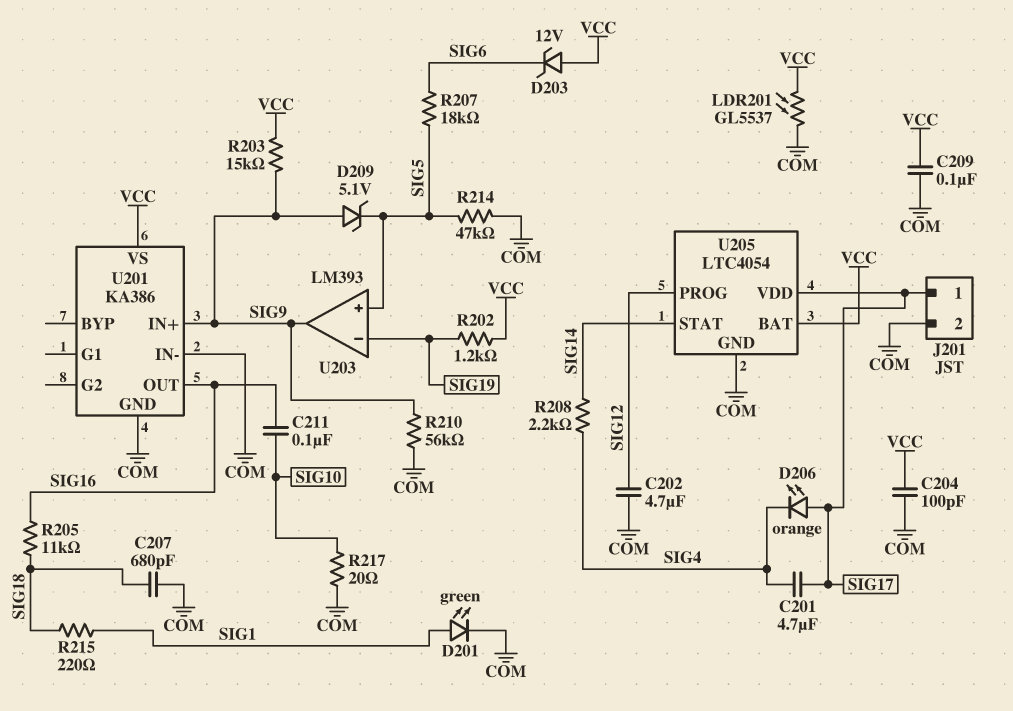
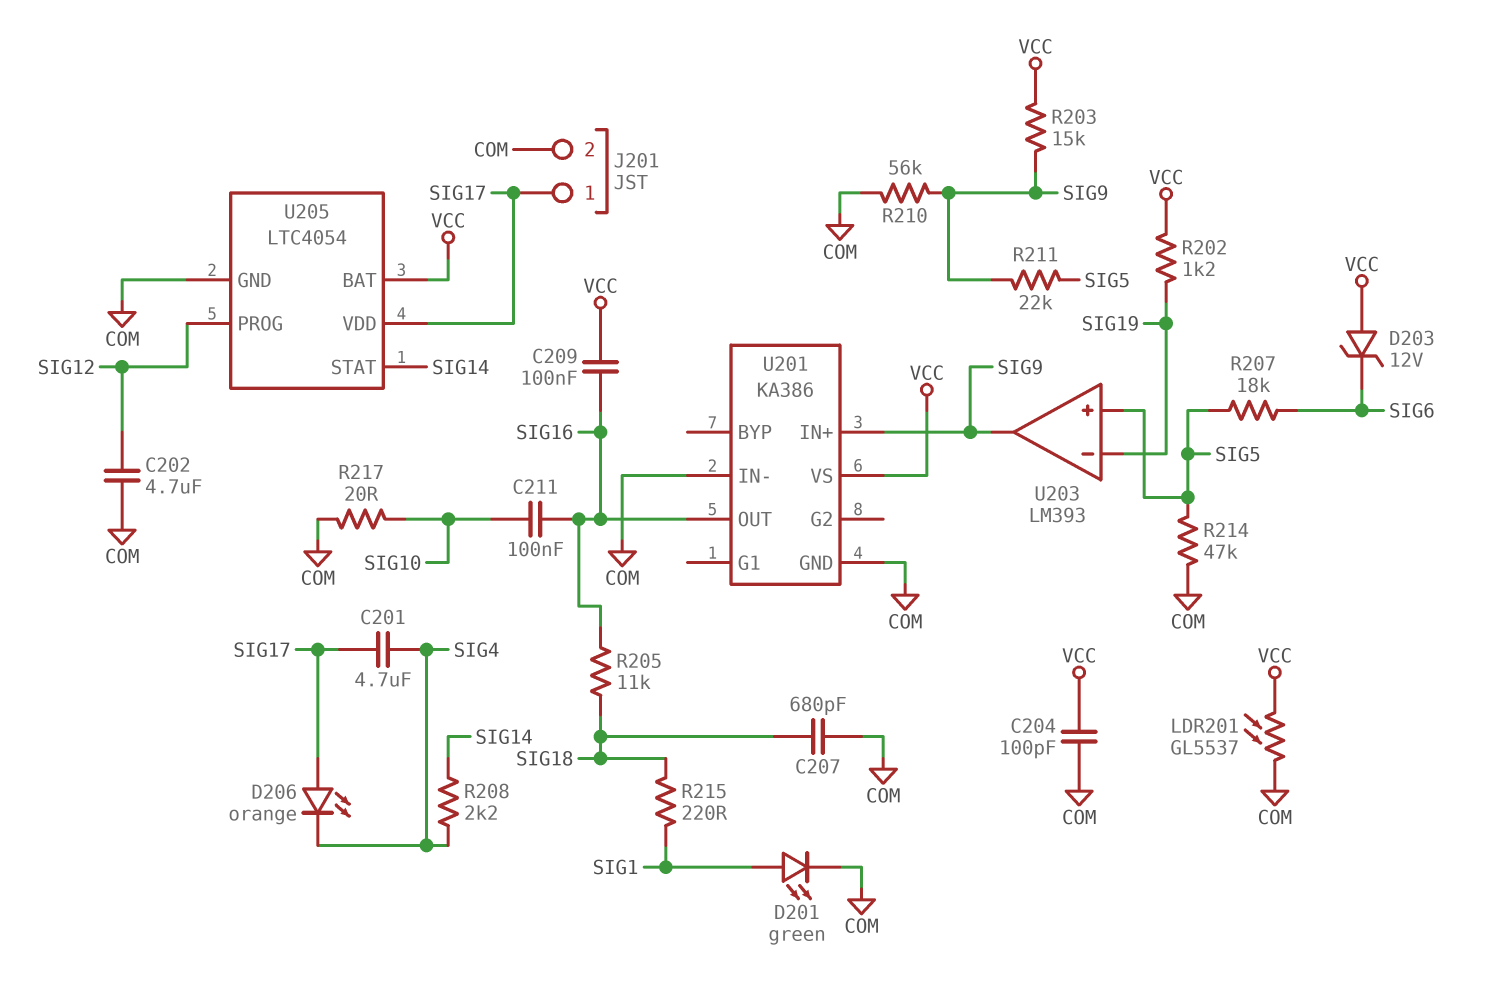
C209: 100nF (COM, VCC) -> 100nF (SIG16, VCC)
D209: zener 5.1V (A SIG9, K SIG5) -> none
R211: none -> 22k (SIG5, SIG9)

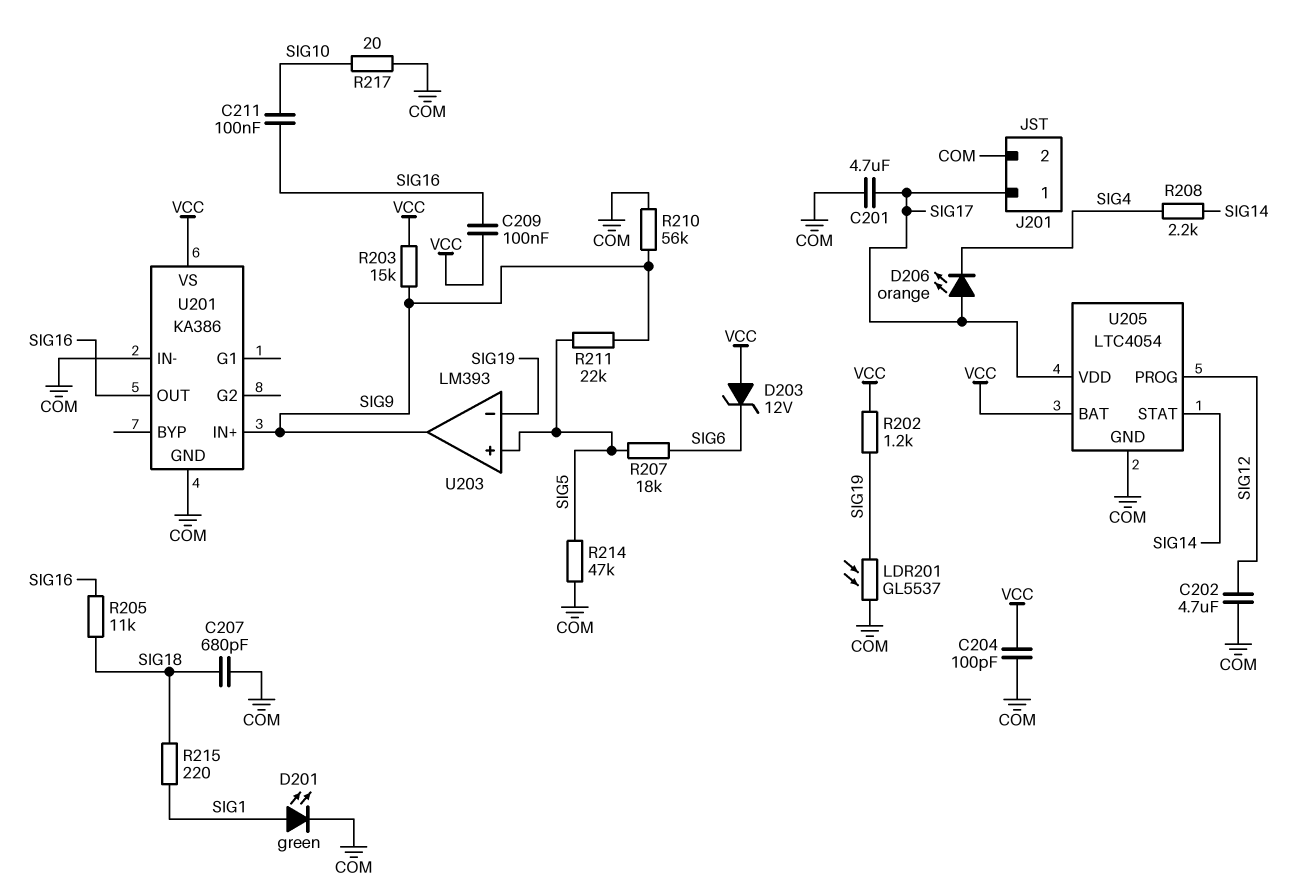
C201: 4.7uF (SIG4, SIG17) -> 4.7uF (COM, SIG17)
LDR201: GL5537 (COM, VCC) -> GL5537 (COM, SIG19)

